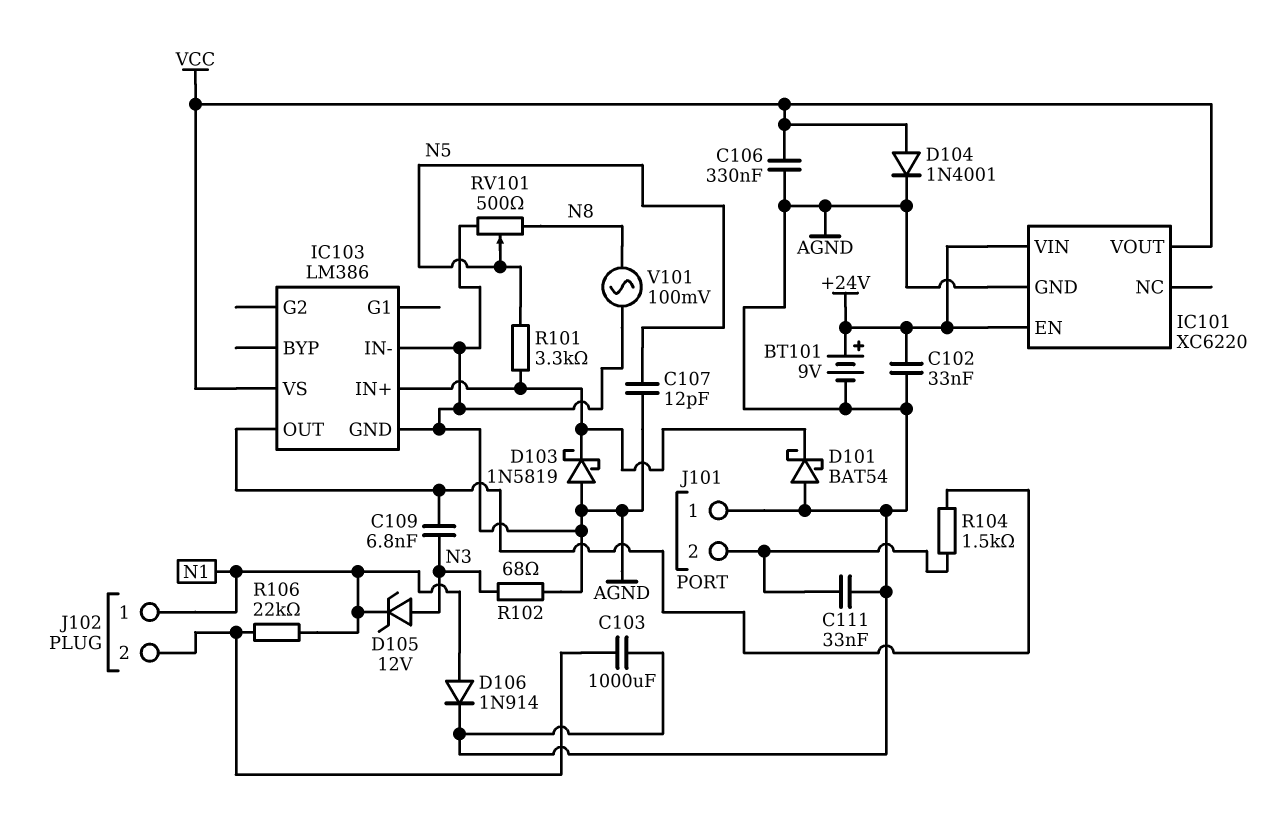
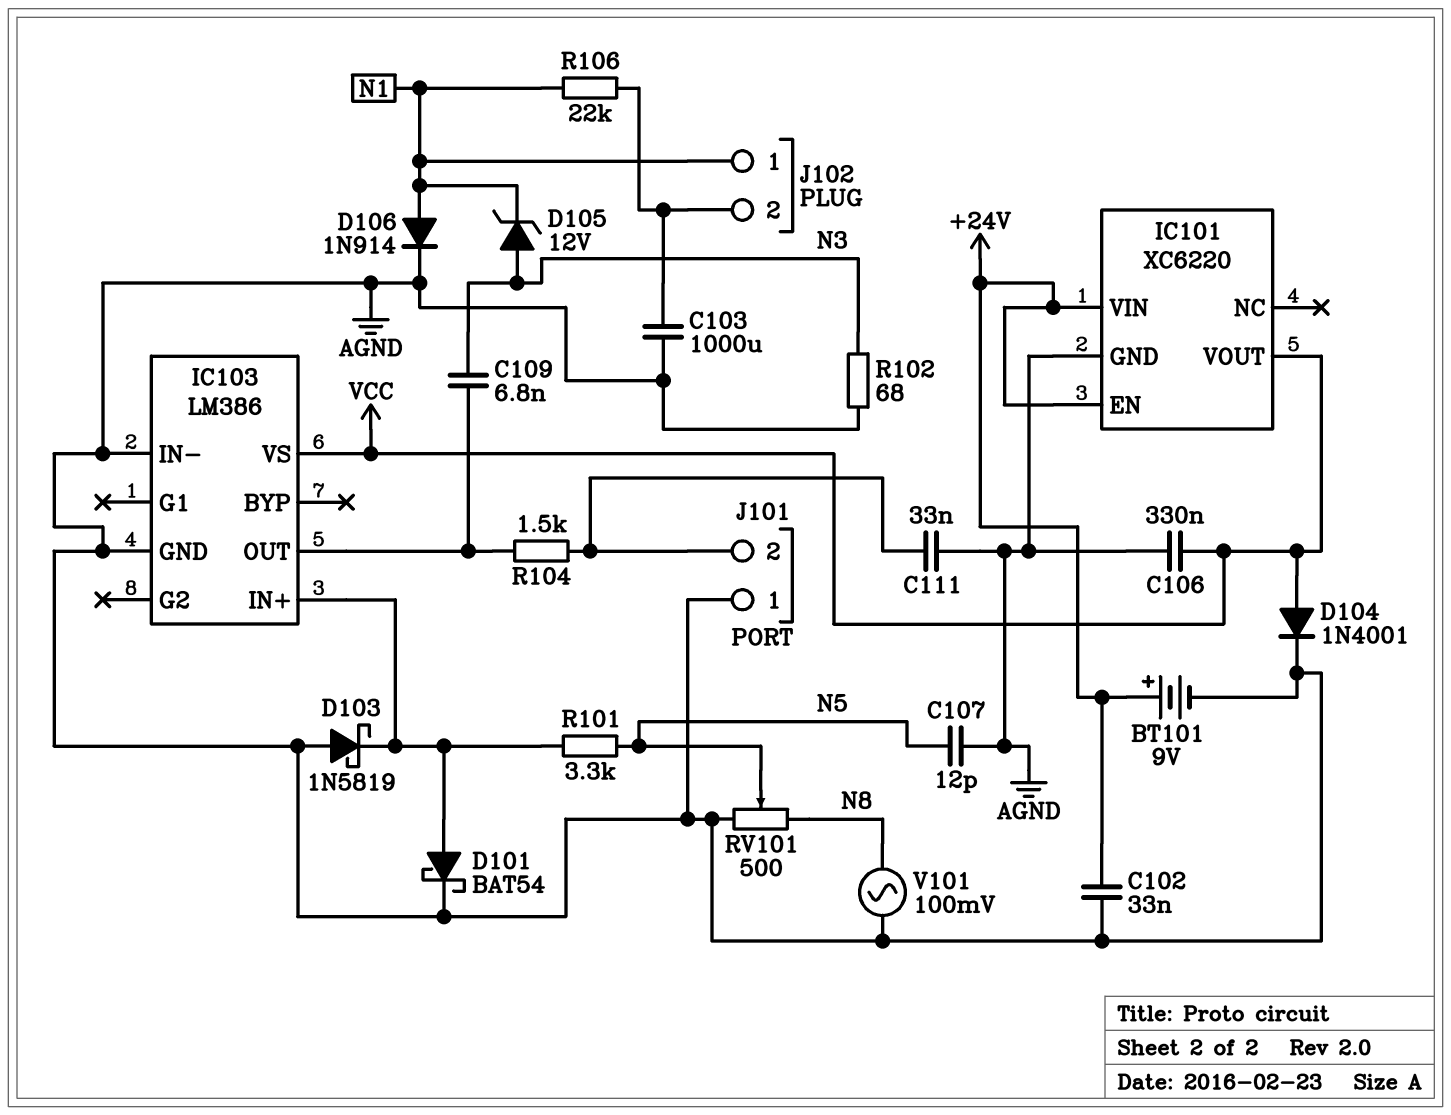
D101: schottky BAT54 (A AGND, K IC103/IN+) -> schottky BAT54 (A IC103/IN+, K AGND)

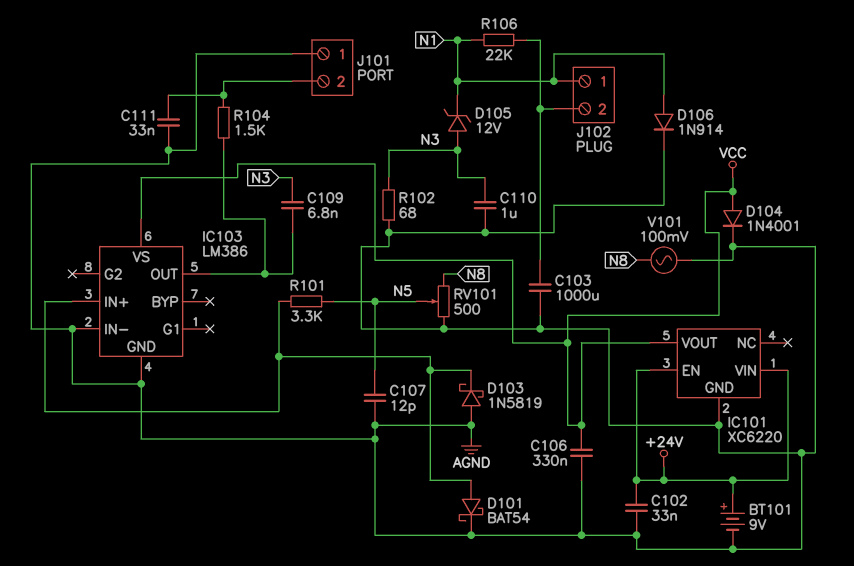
C110: none -> 1uF (AGND, N3)

